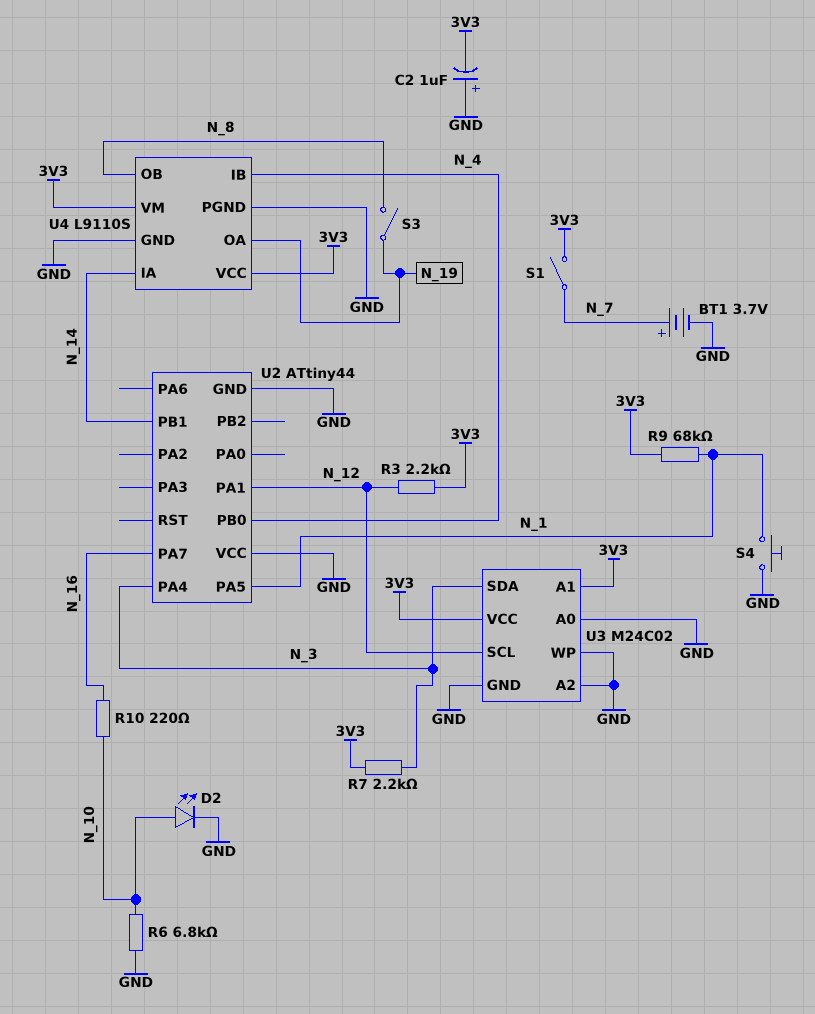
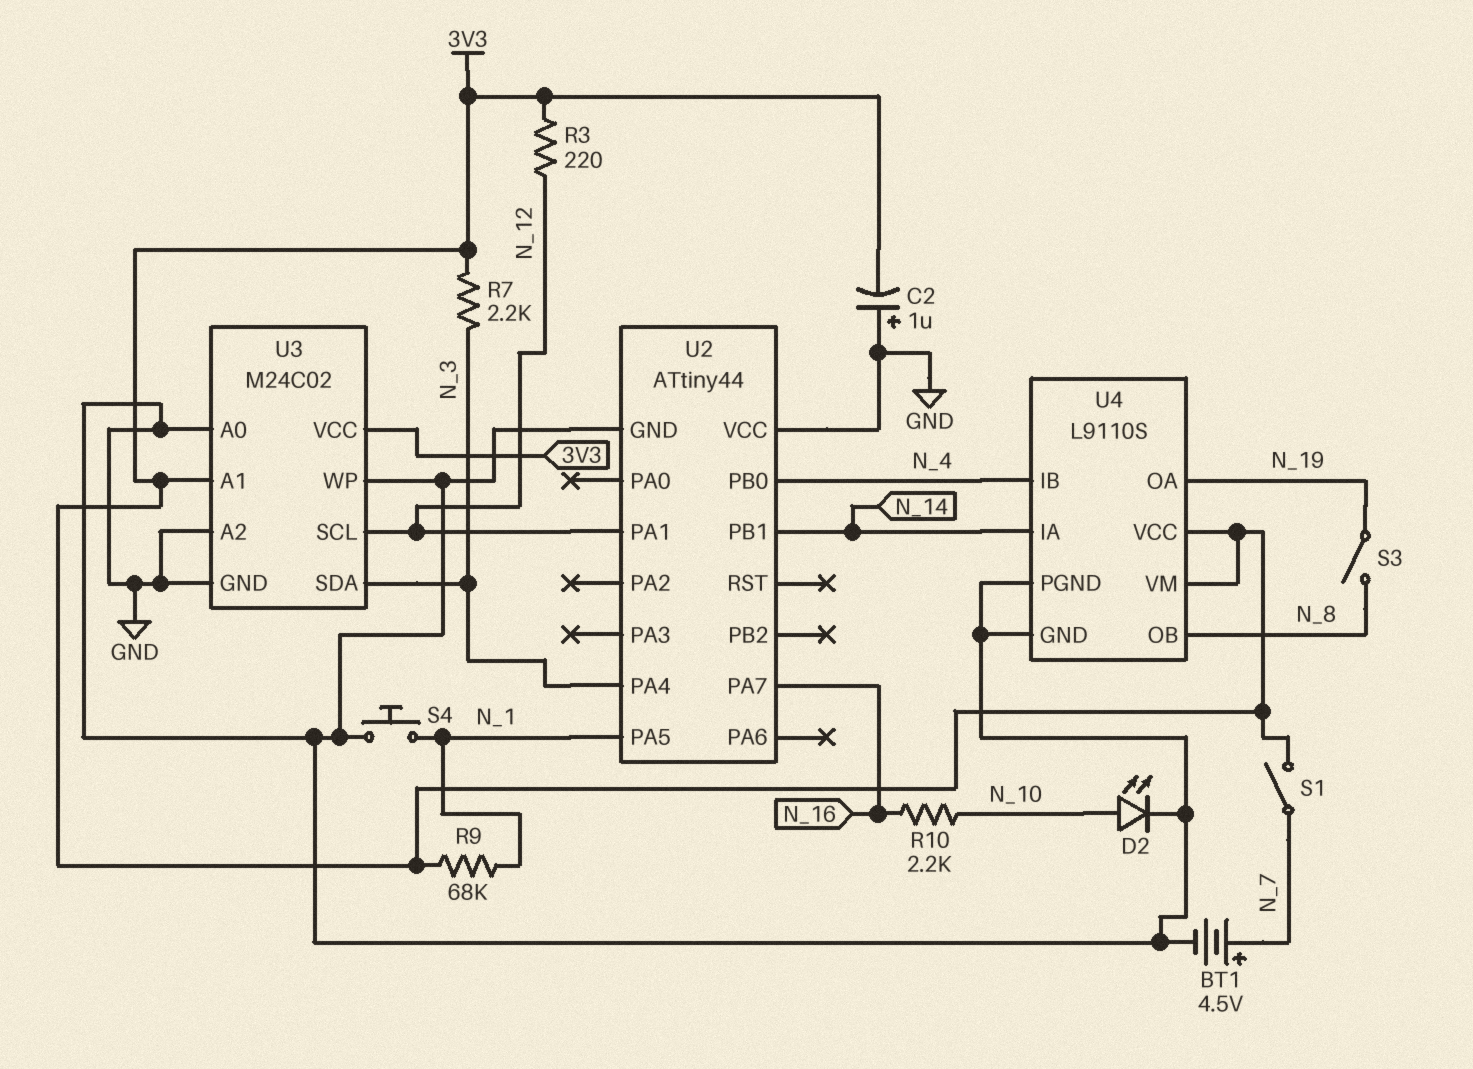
BT1: 3.7V (plus N_7, minus GND) -> 4.5V (plus N_7, minus GND)
R3: 2.2k (3V3, N_12) -> 220 (3V3, N_12)
R6: 6.8k (GND, N_10) -> none
R10: 220 (N_10, N_16) -> 2.2k (N_10, N_16)

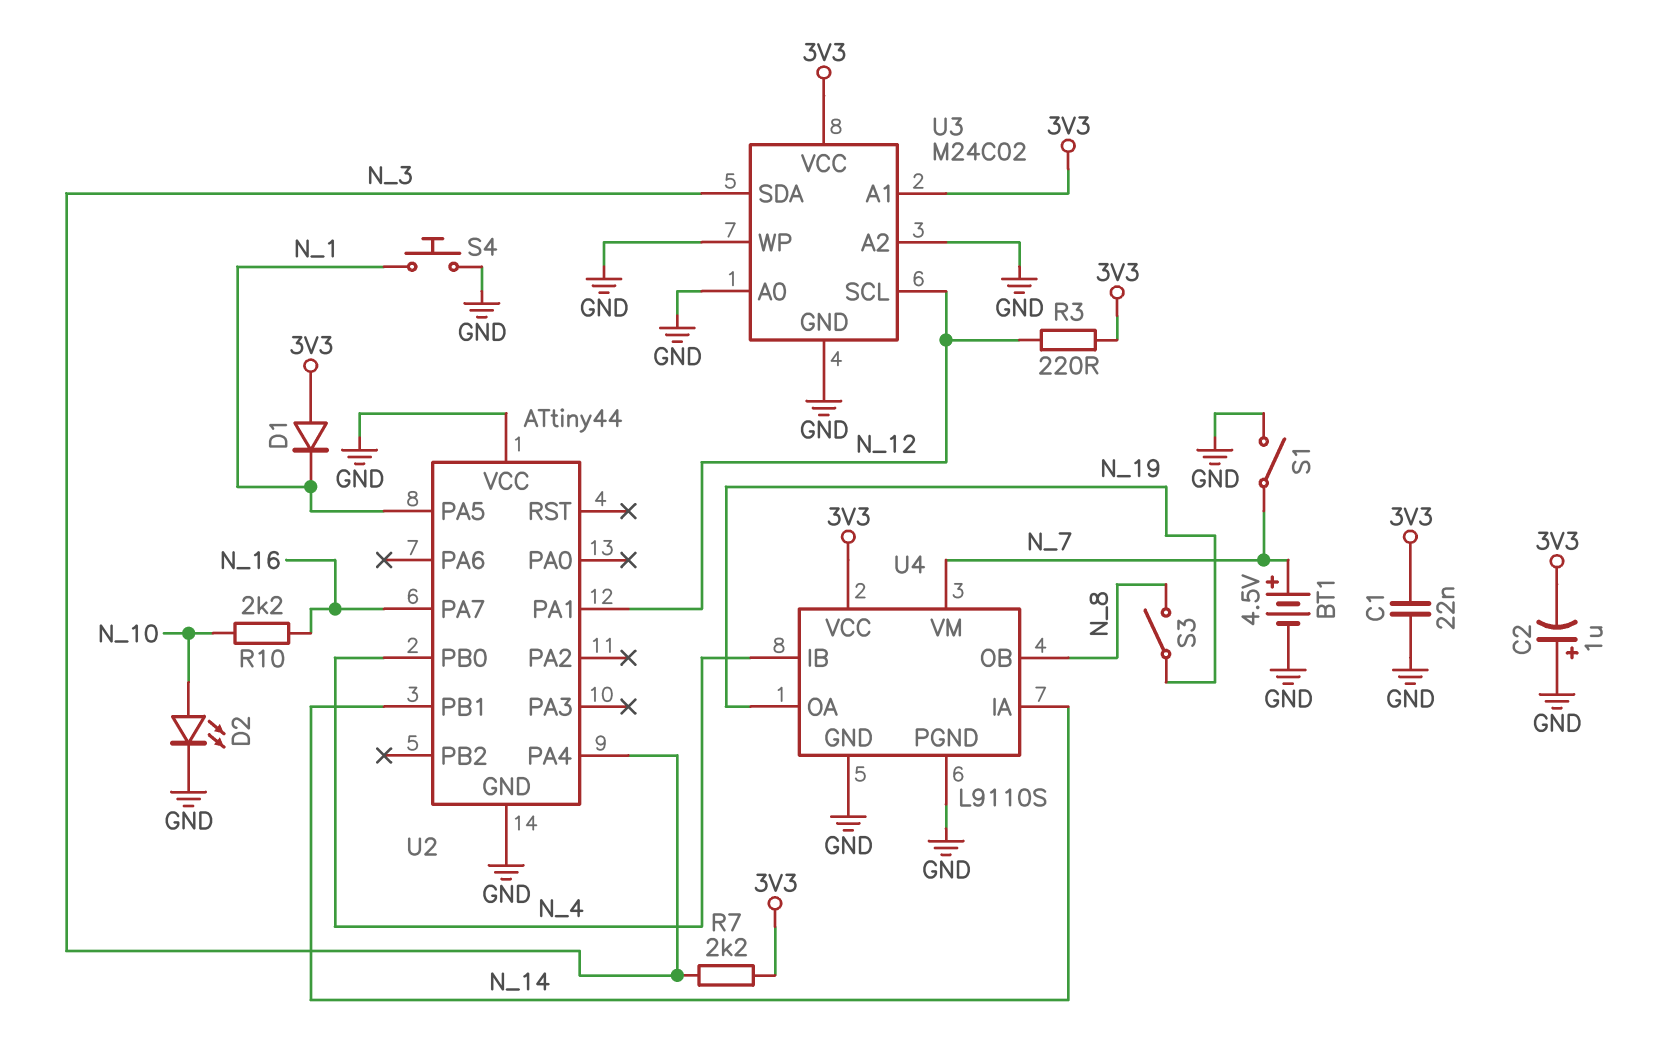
C1: none -> 22nF (3V3, GND)
D1: none -> diode (A 3V3, K N_1)
R9: 68k (3V3, N_1) -> none
S1: switch (3V3, N_7) -> switch (GND, N_7)
U4 pin VM: 3V3 -> N_7

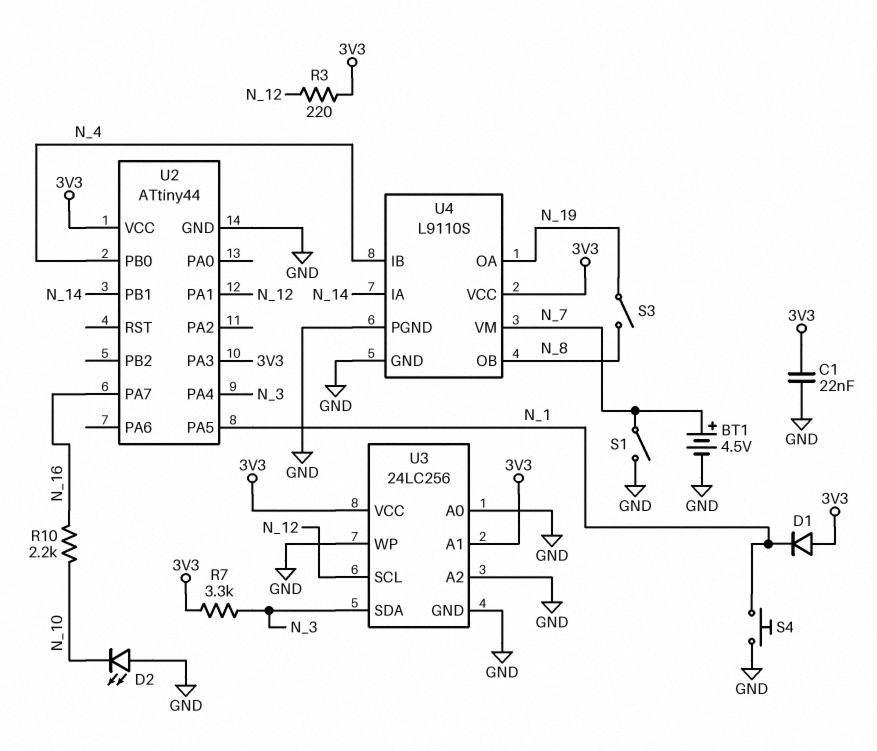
C2: 1uF (plus GND, minus 3V3) -> none
D2: LED (A N_10, K GND) -> LED (A GND, K N_10)
R7: 2.2k (3V3, N_3) -> 3.3k (3V3, N_3)
U2 pin PA3: none -> 3V3
U2 pin VCC: GND -> 3V3
U3: M24C02 -> 24LC256

